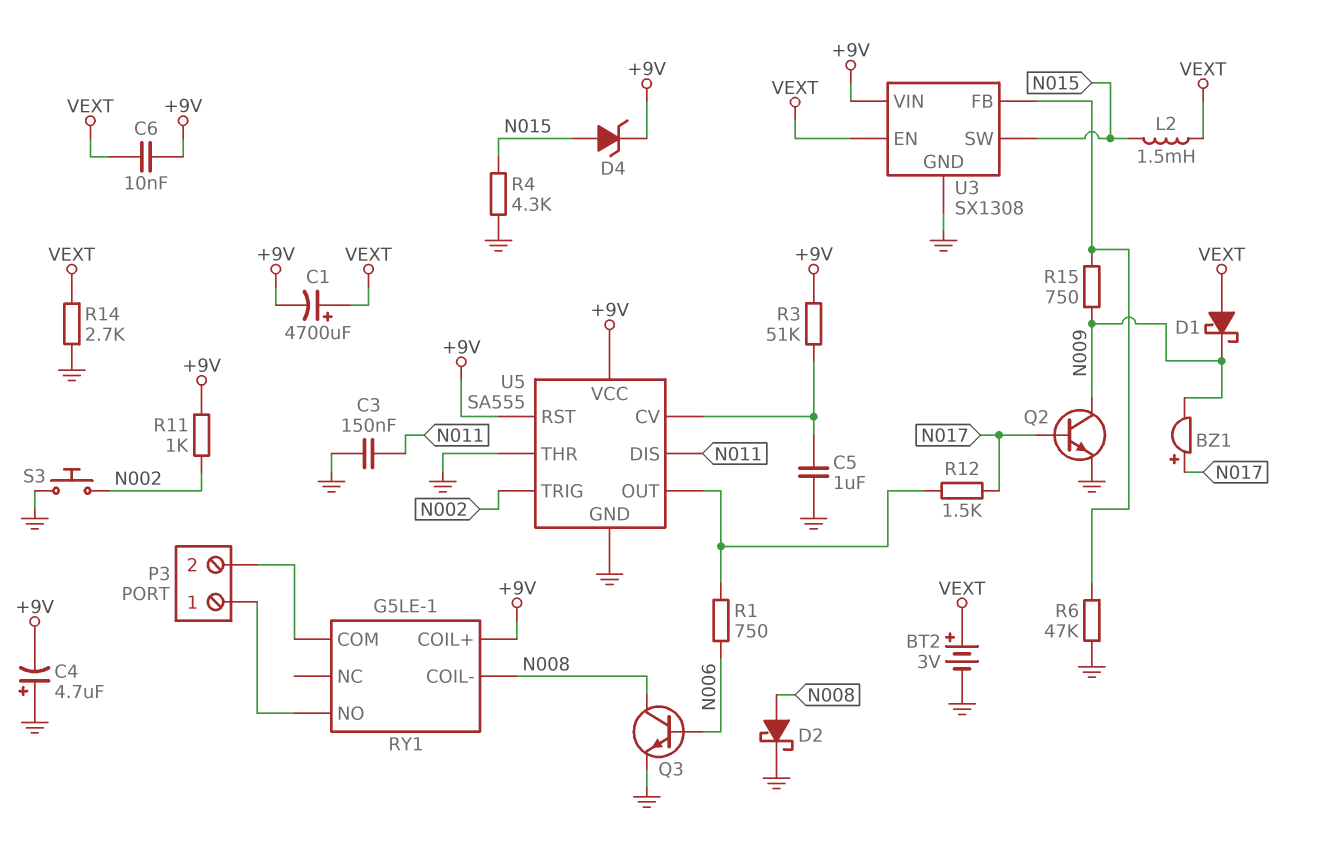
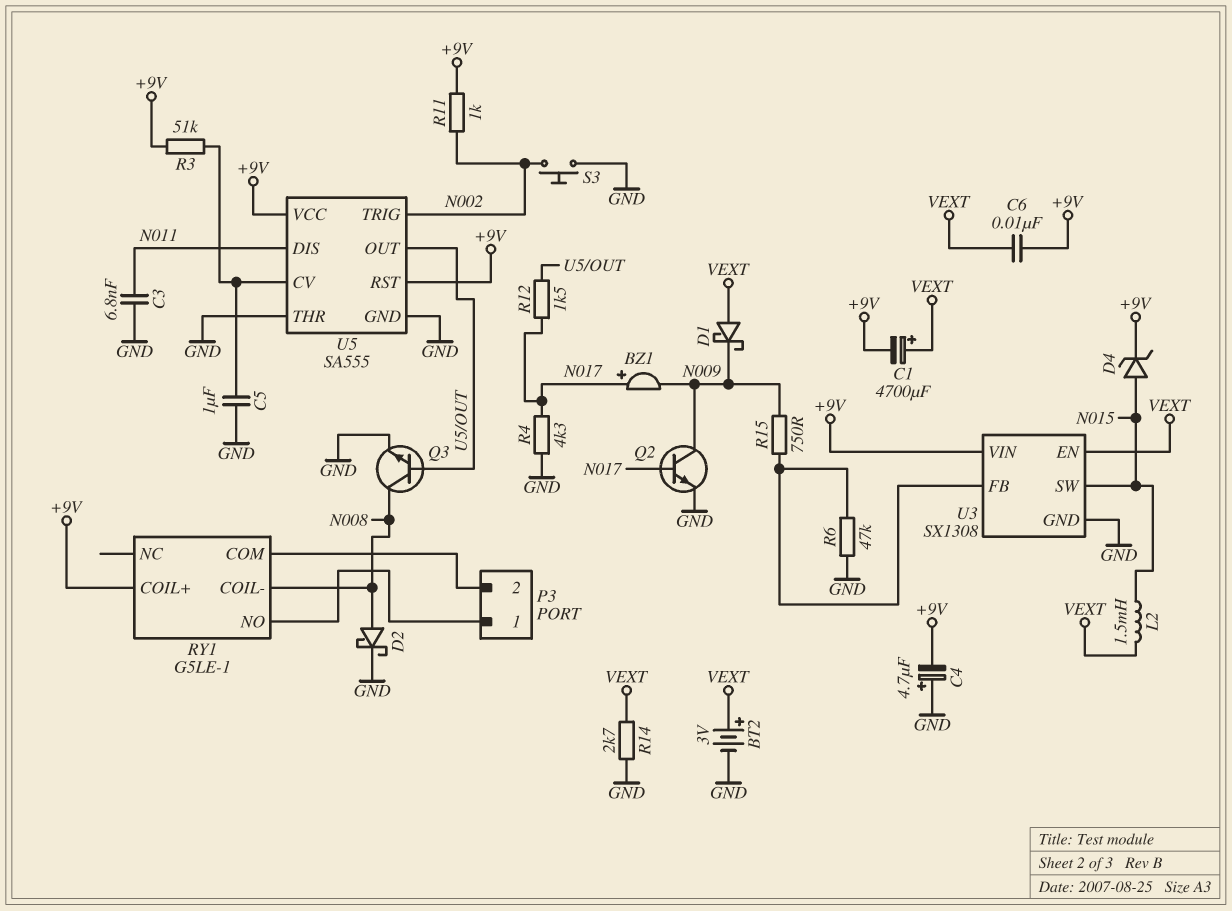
C3: 150nF (GND, N011) -> 6.8nF (GND, N011)
Q3: NPN (B N006, C N008, E GND) -> NPN (B U5/OUT, C N008, E GND)
R1: 750 (N006, U5/OUT) -> none
R4: 4.3k (GND, N015) -> 4.3k (GND, N017)

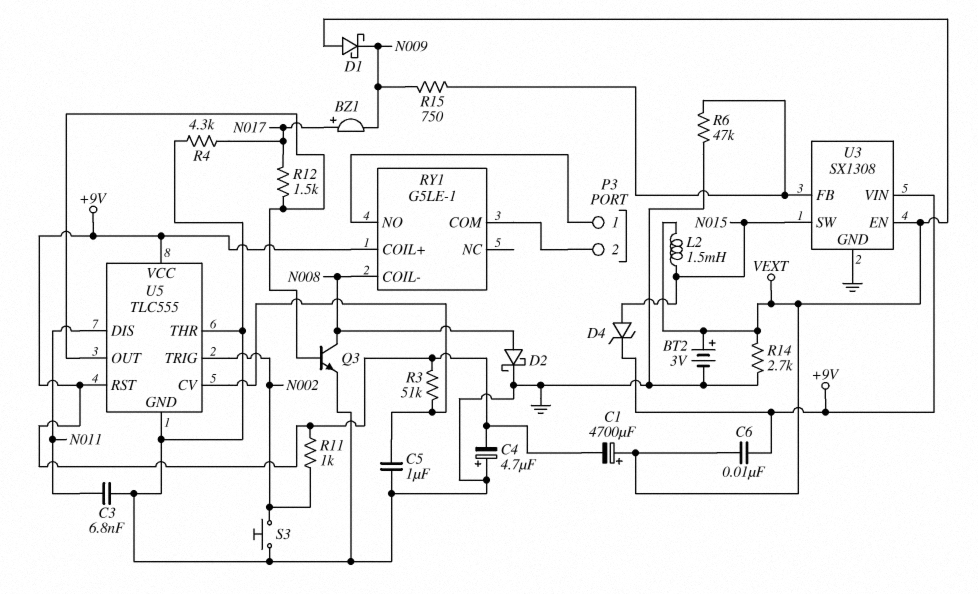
Q2: NPN (B N017, C N009, E GND) -> none
U5: SA555 -> TLC555

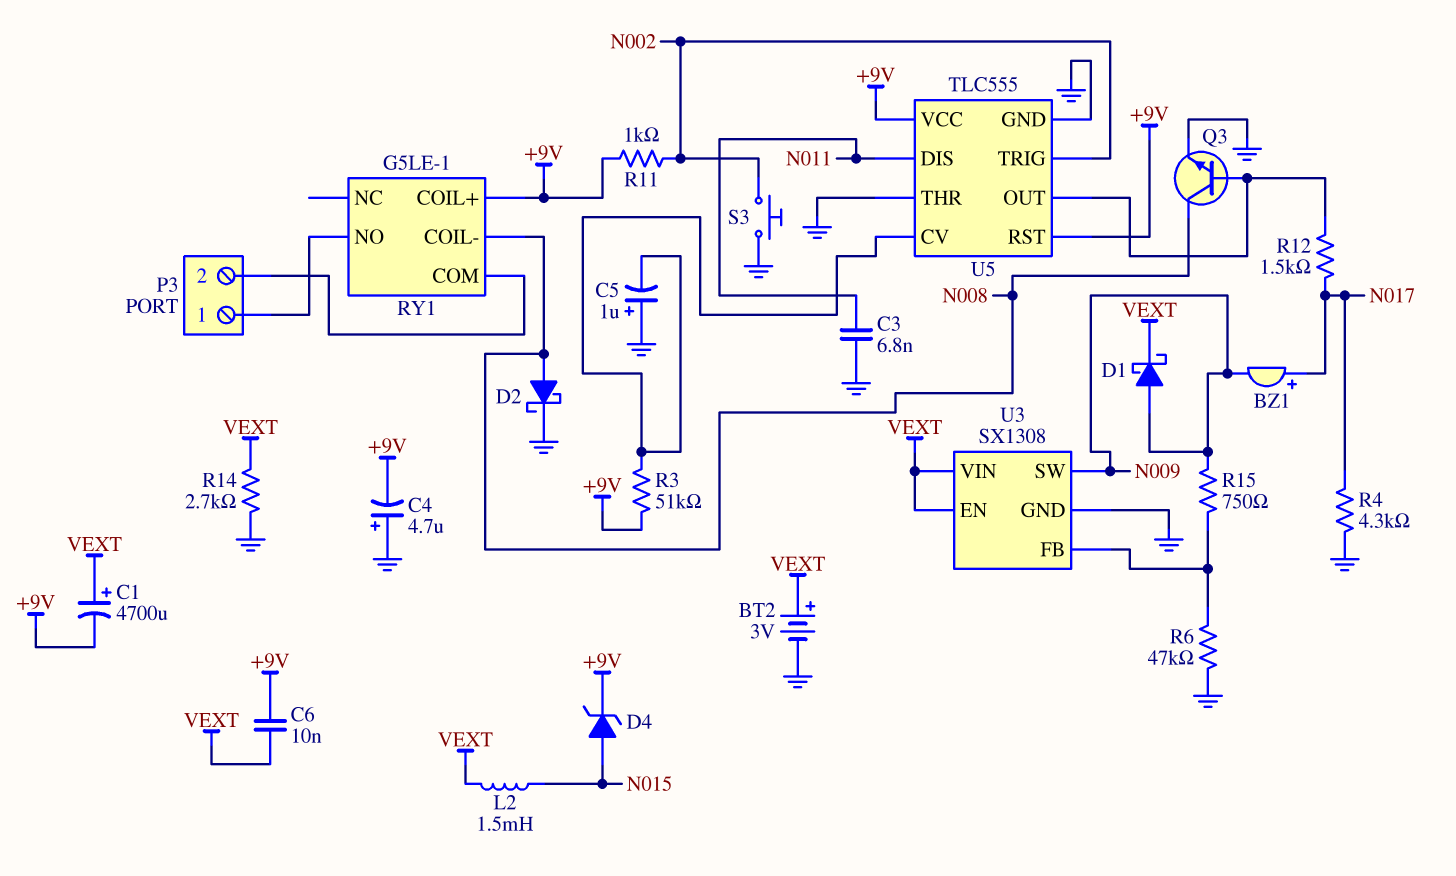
C5: 1uF (GND, U5/CV) -> 1uF (plus GND, minus U5/CV)
D1: schottky (A VEXT, K N009) -> schottky (A N009, K VEXT)
U3 pin SW: N015 -> N009
U3 pin VIN: +9V -> VEXT

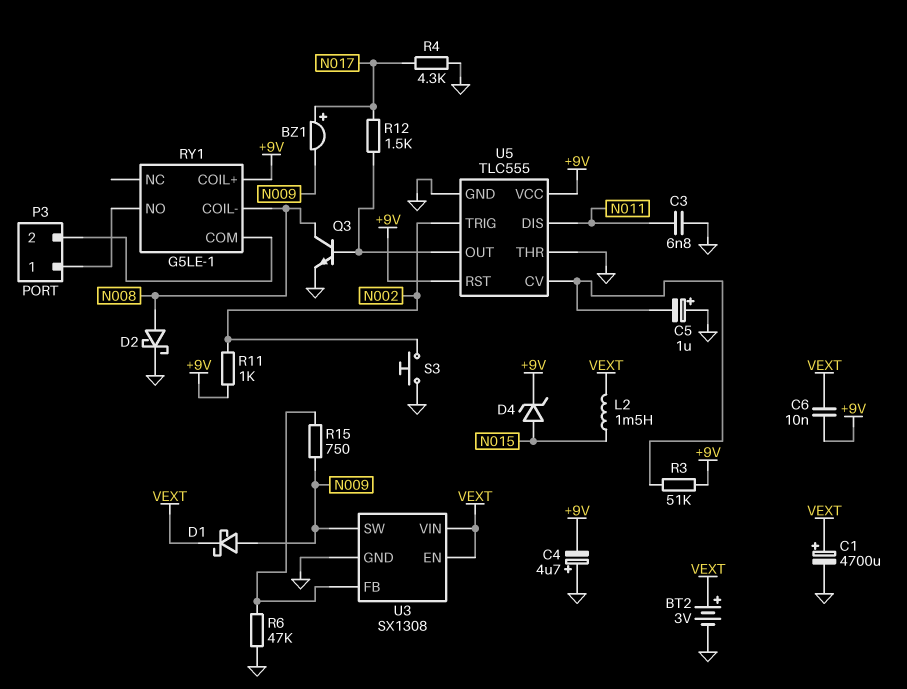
C1: 4700uF (plus VEXT, minus +9V) -> 4700uF (plus VEXT, minus GND)
R14: 2.7k (GND, VEXT) -> none

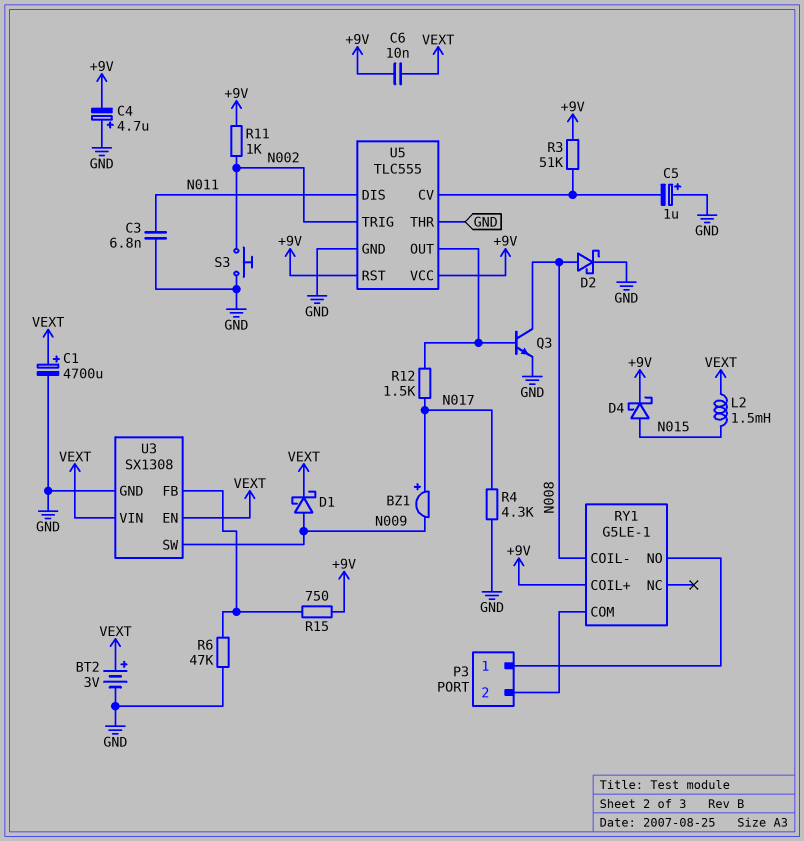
D4: zener (A N015, K +9V) -> schottky (A N015, K +9V)
R15: 750 (N009, U3/FB) -> 750 (+9V, U3/FB)

